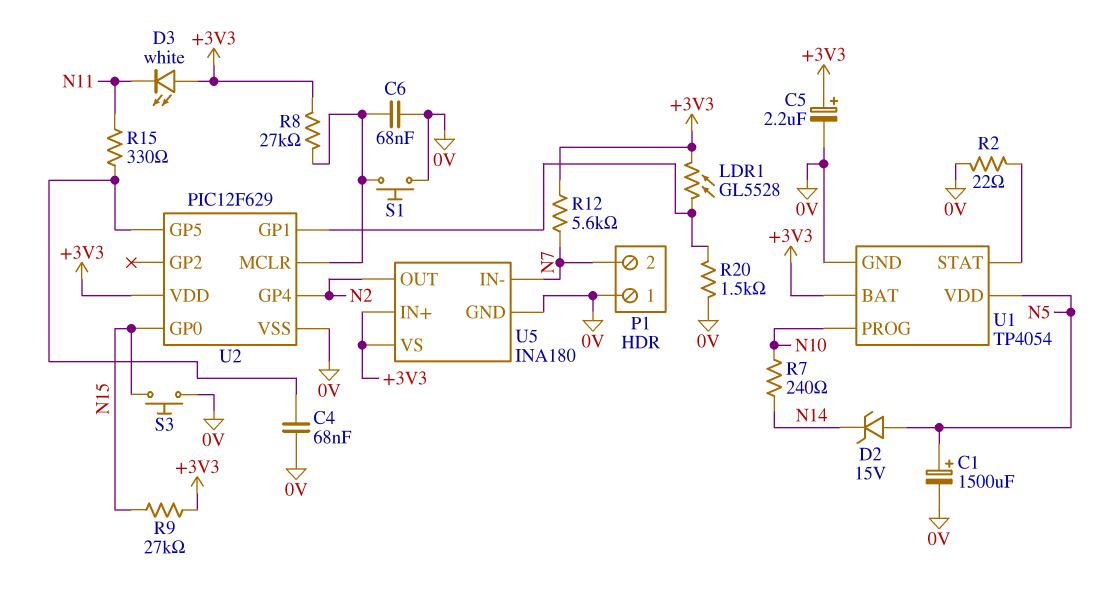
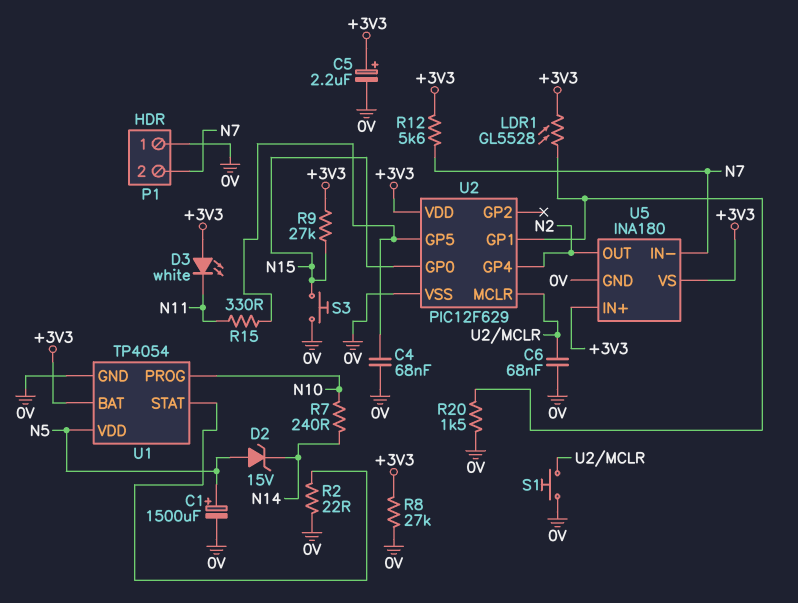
R8: 27k (+3V3, U2/MCLR) -> 27k (+3V3, 0V)

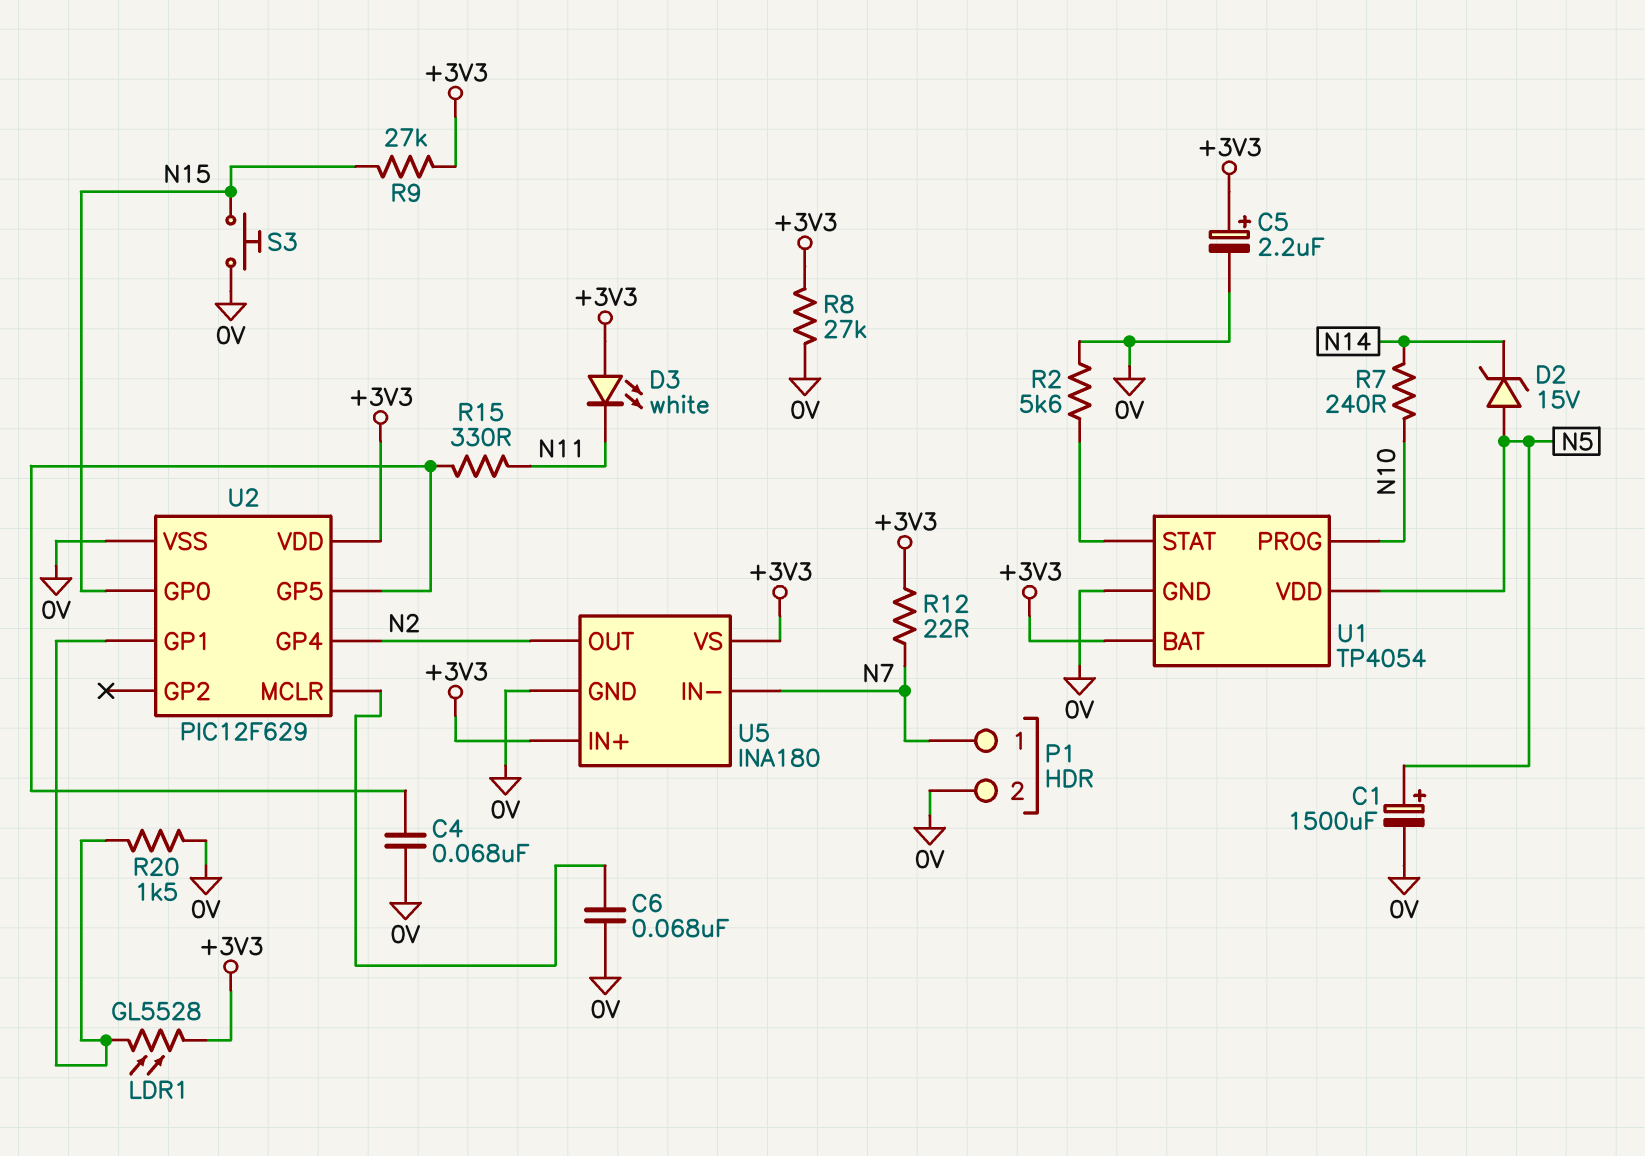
P1 pin 1: 0V -> N7
P1 pin 2: N7 -> 0V
R2: 22 (0V, U1/STAT) -> 5.6k (0V, U1/STAT)
R12: 5.6k (+3V3, N7) -> 22 (+3V3, N7)
S1: button (0V, U2/MCLR) -> none

